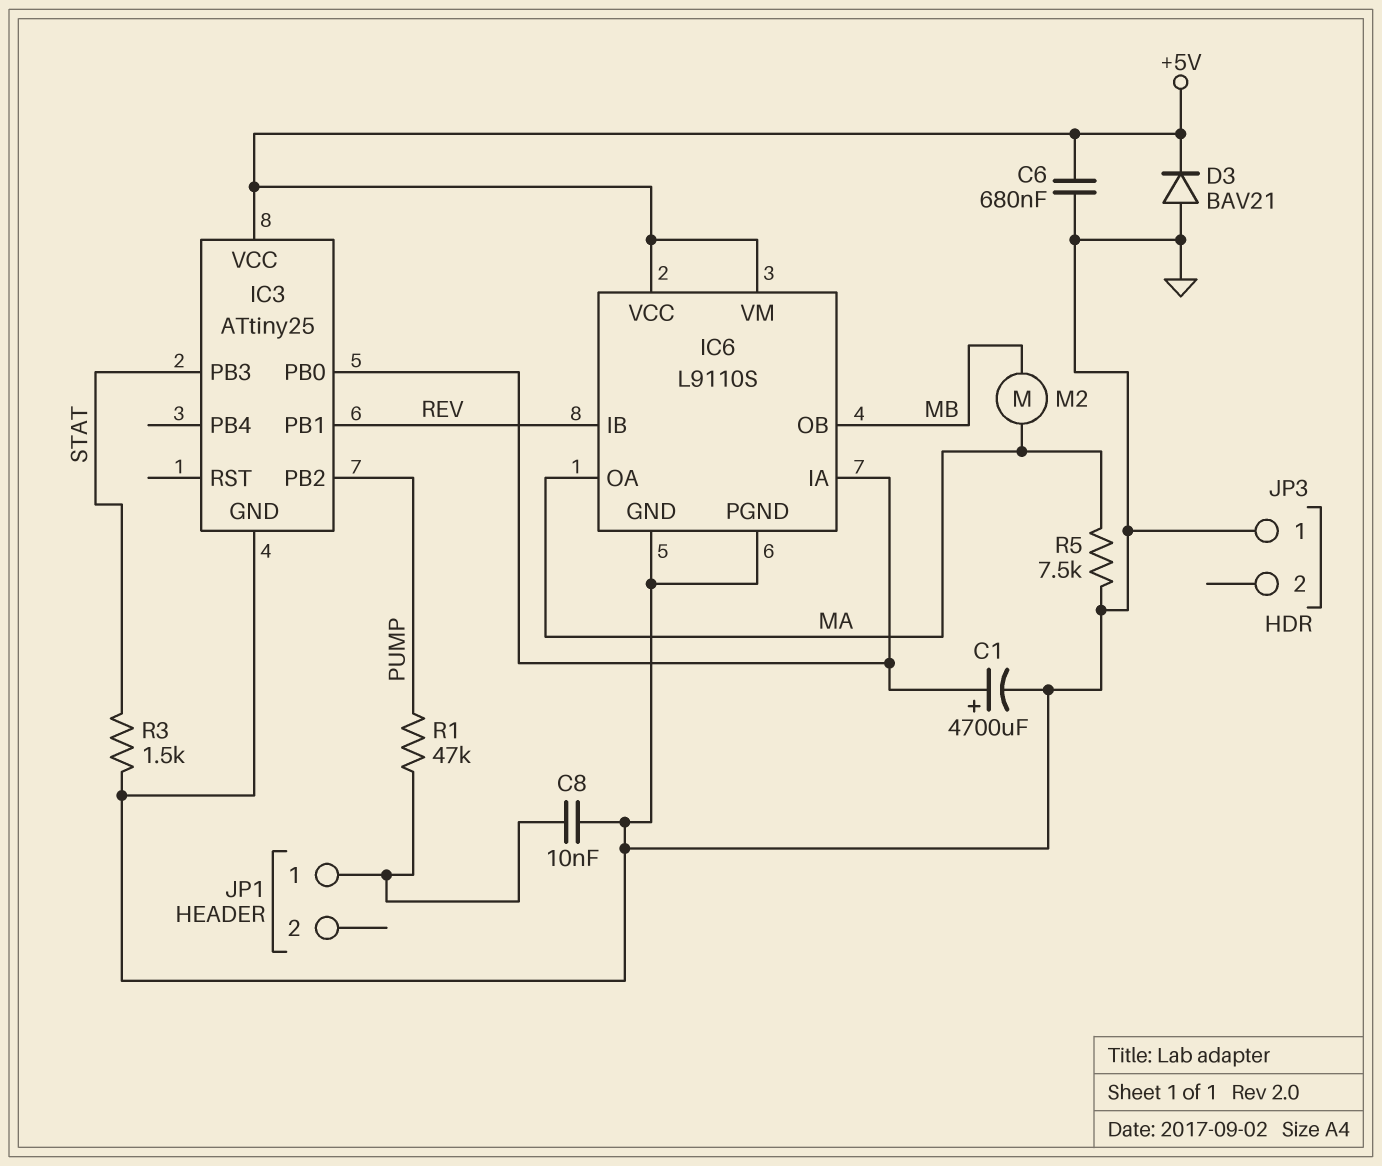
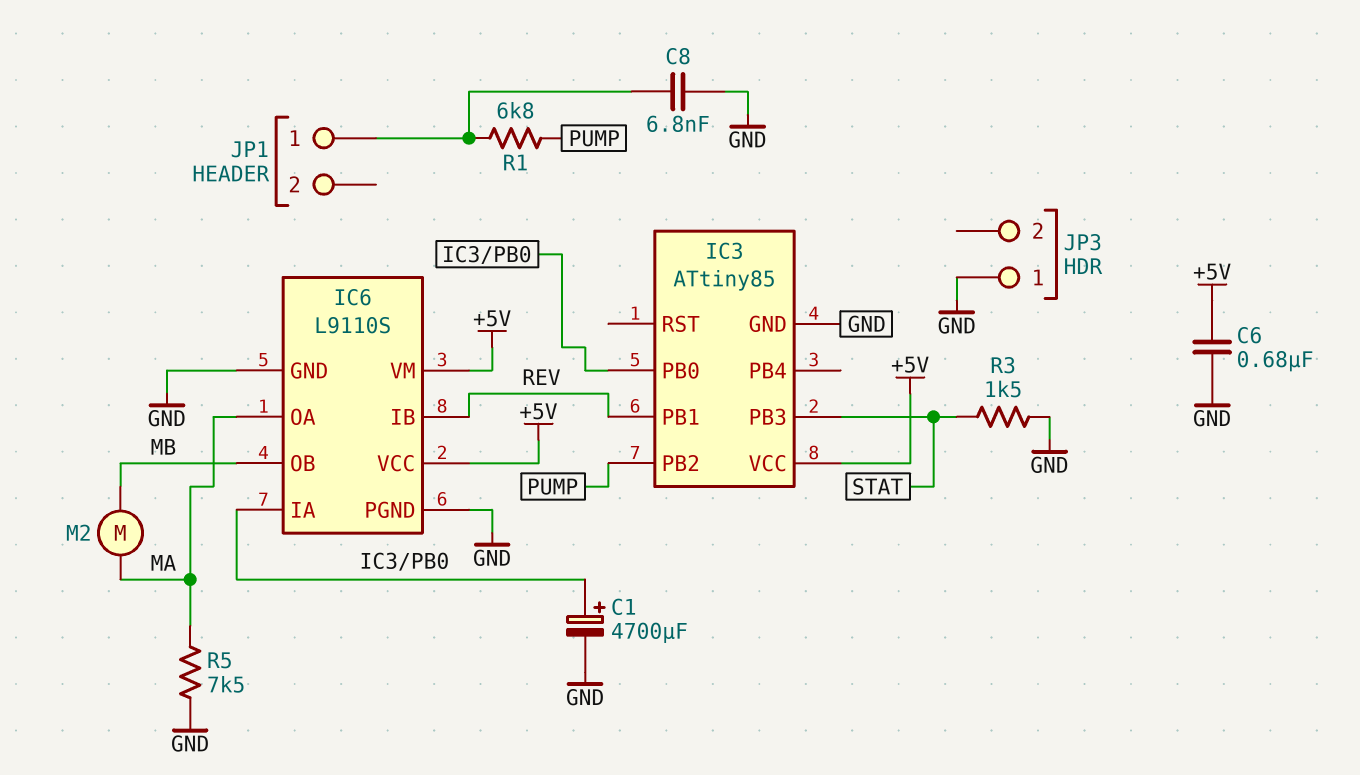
C8: 10nF (GND, JP1/1) -> 6.8nF (GND, JP1/1)
D3: diode BAV21 (A GND, K +5V) -> none
IC3: ATtiny25 -> ATtiny85
R1: 47k (JP1/1, PUMP) -> 6.8k (JP1/1, PUMP)

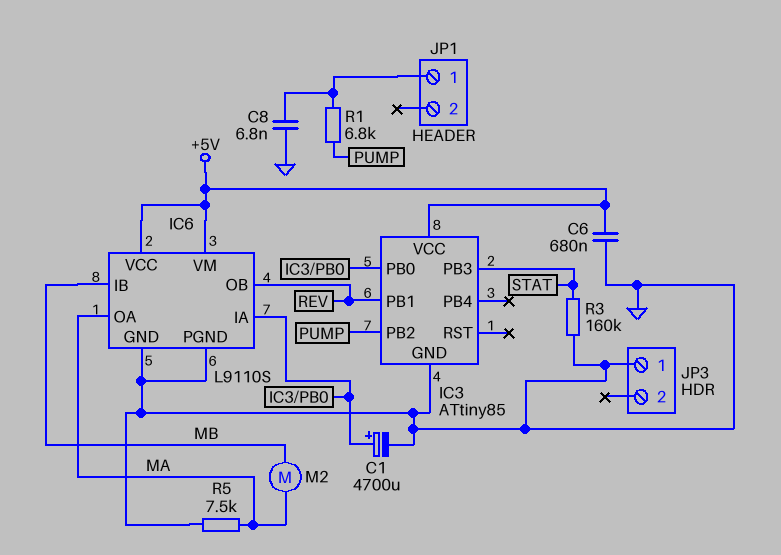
IC6 pin IB: REV -> MB
IC6 pin OB: MB -> REV
R3: 1.5k (GND, STAT) -> 160k (GND, STAT)

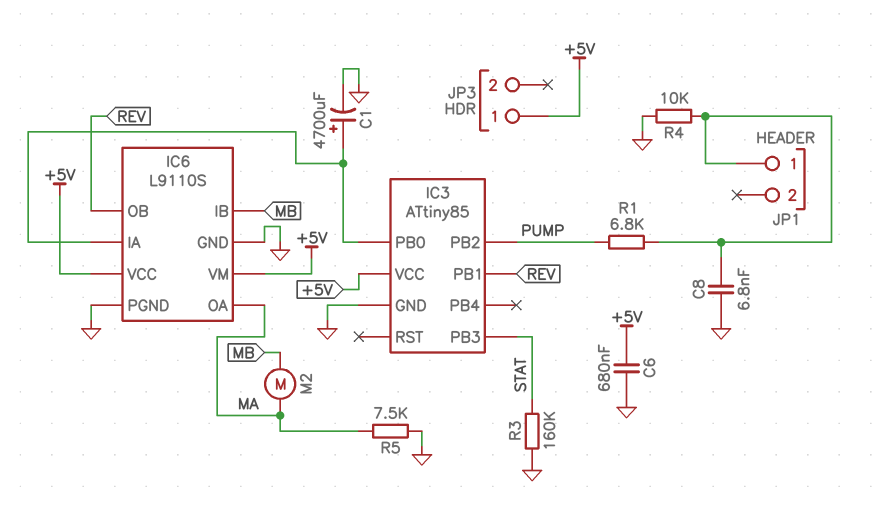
JP3 pin 1: GND -> +5V
R4: none -> 10k (GND, JP1/1)

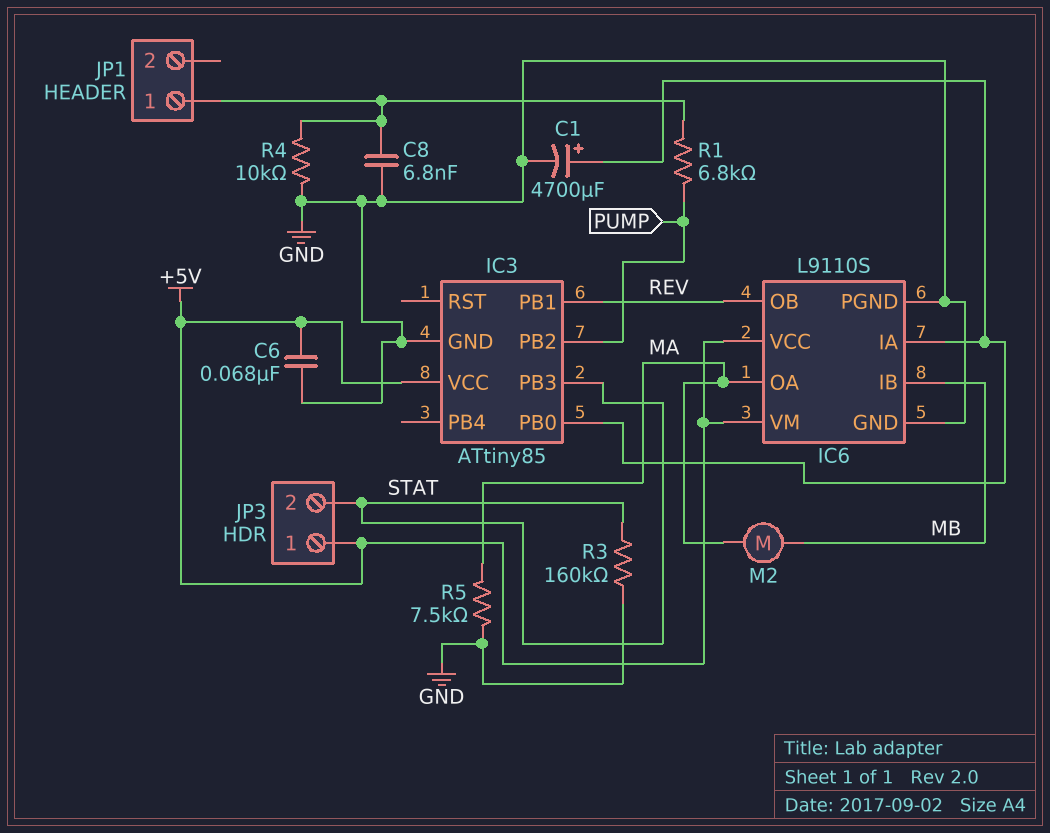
C6: 680nF (+5V, GND) -> 68nF (+5V, GND)
JP3 pin 2: none -> STAT

